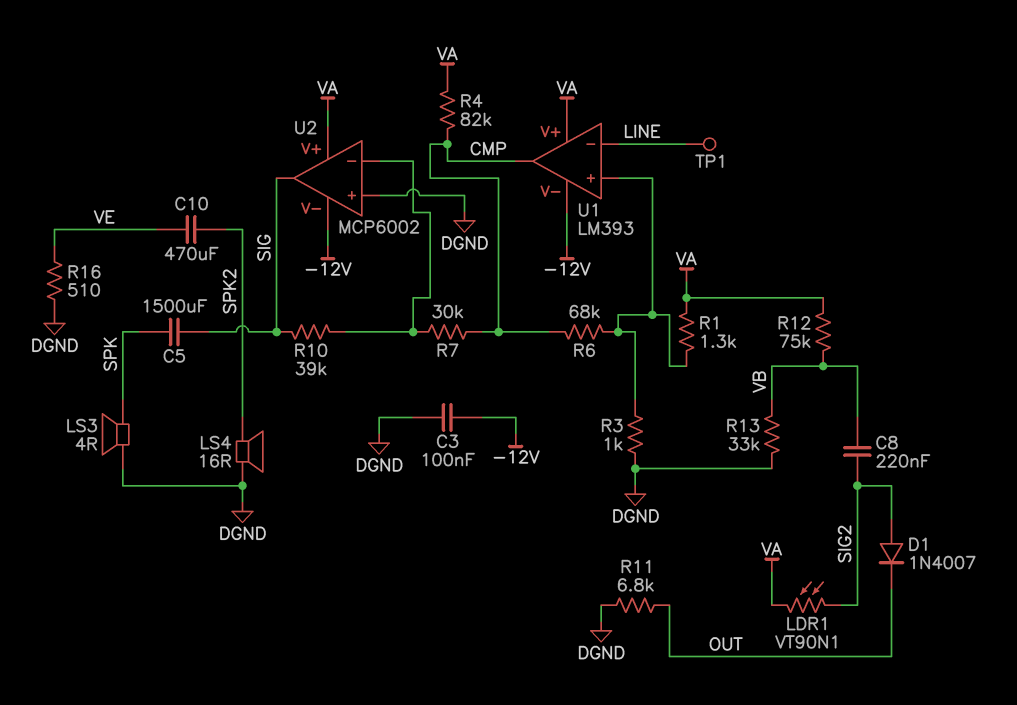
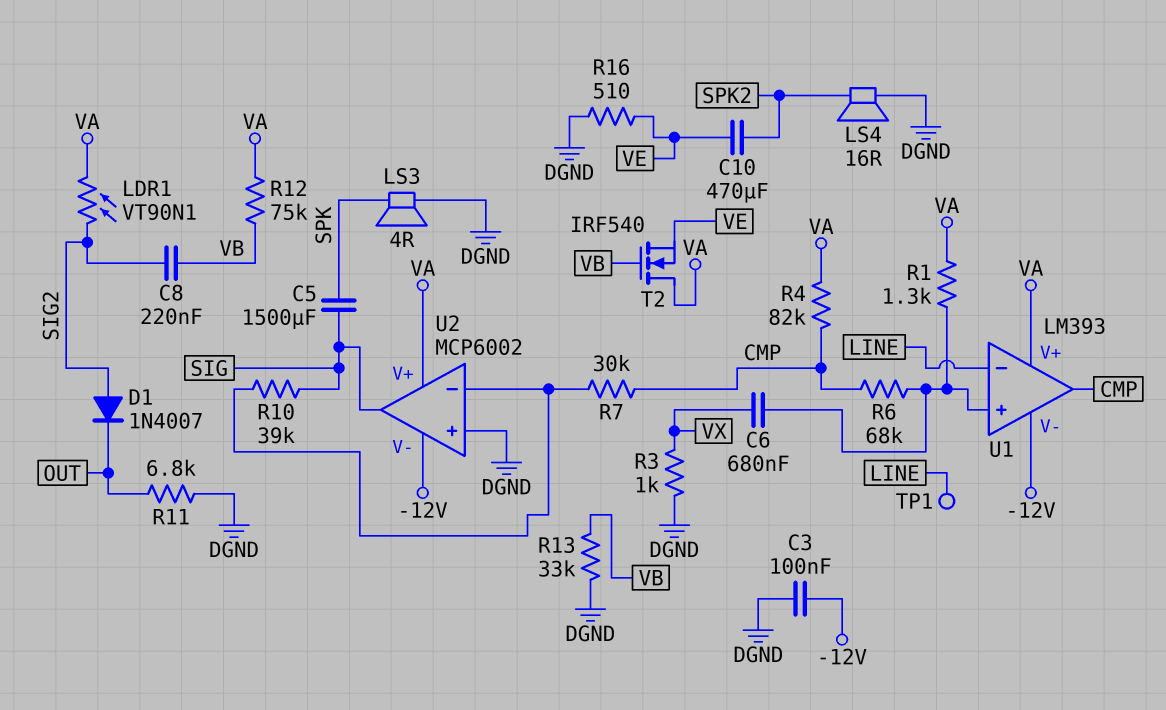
C6: none -> 680nF (U1/in+, VX)
R3: 1k (DGND, U1/in+) -> 1k (DGND, VX)
T2: none -> NMOS IRF540 (G VB, D VA, S VE)

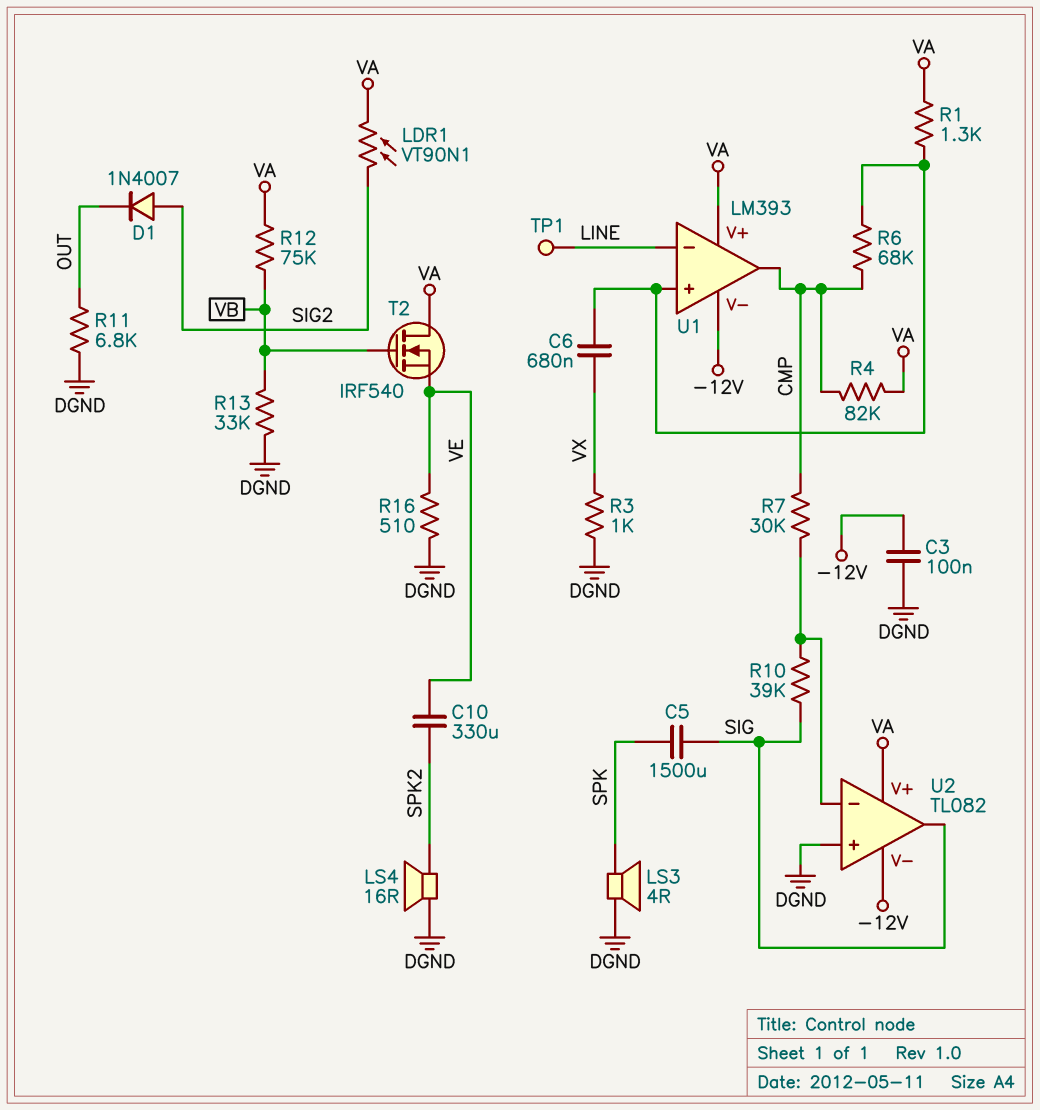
C8: 220nF (SIG2, VB) -> none
C10: 470uF (SPK2, VE) -> 330uF (SPK2, VE)
U2: MCP6002 -> TL082

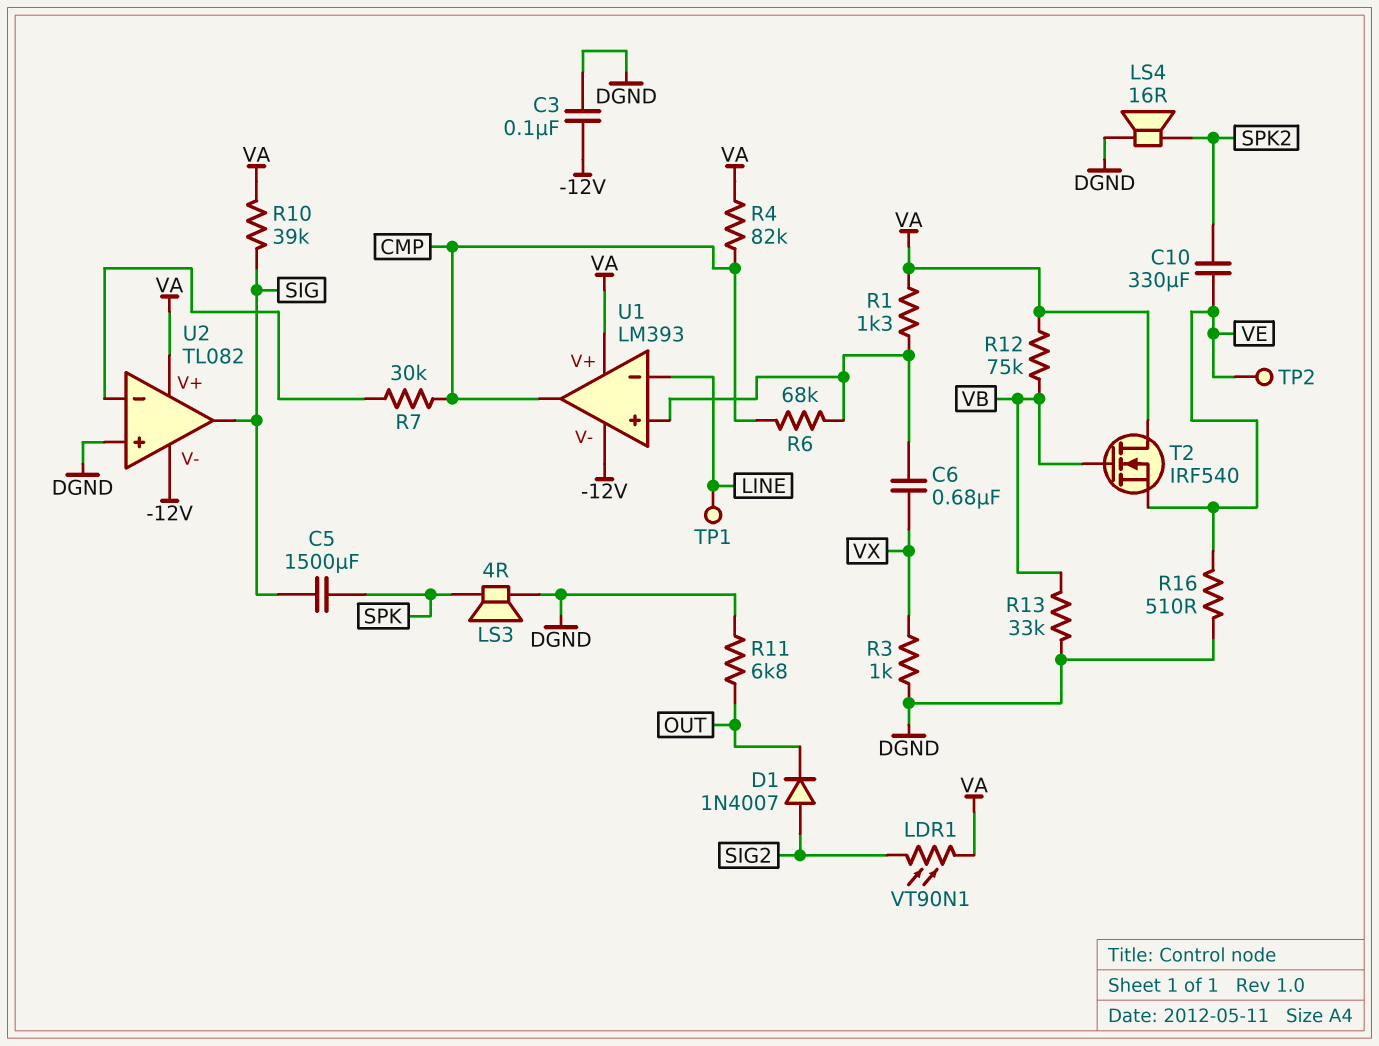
R10: 39k (SIG, U2/in-) -> 39k (SIG, VA)
TP2: none -> test point (VE)

